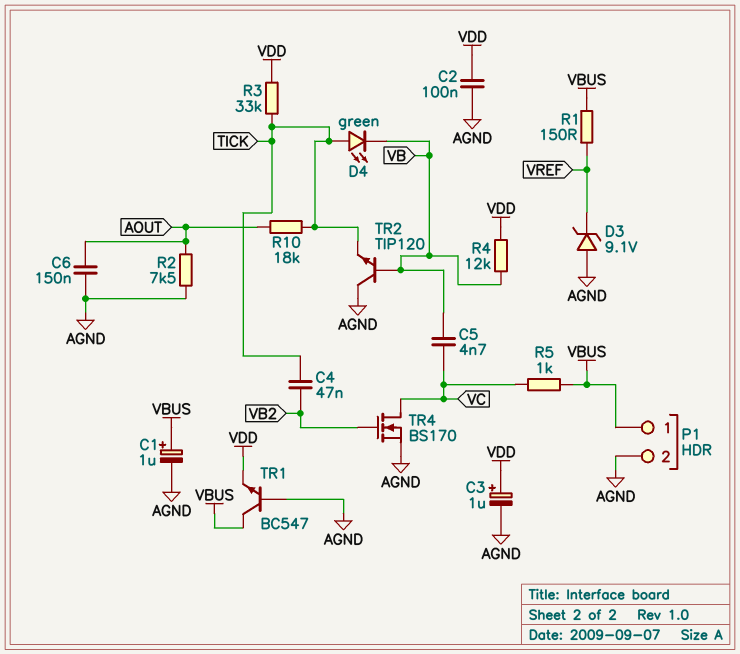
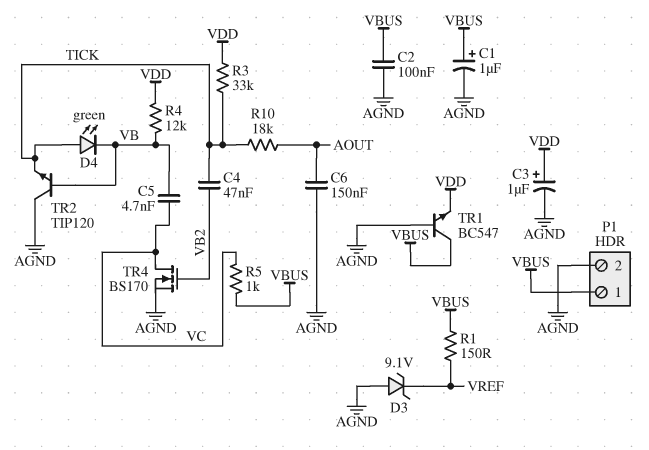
C2: 100nF (AGND, VDD) -> 100nF (AGND, VBUS)
R2: 7.5k (AGND, AOUT) -> none

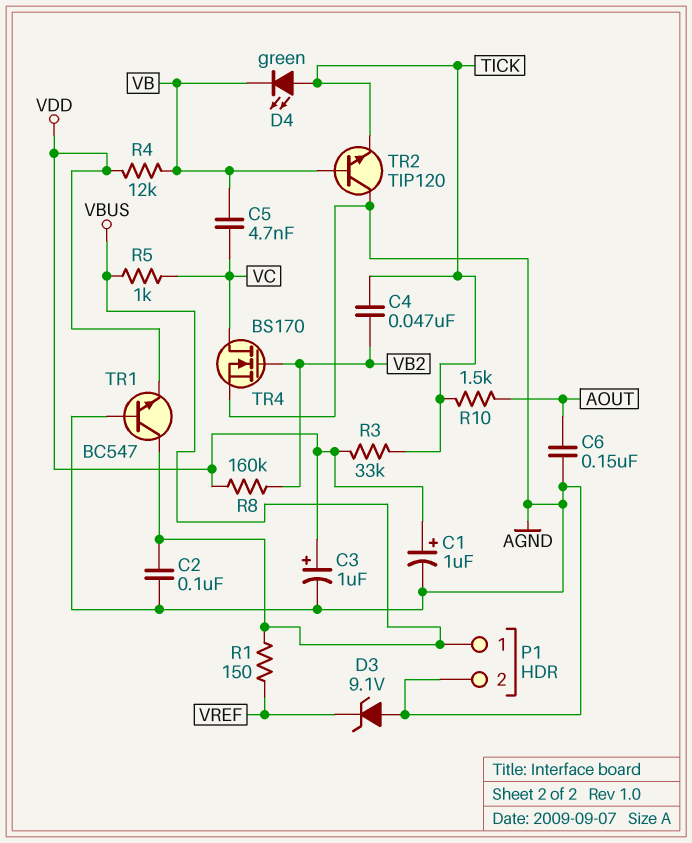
C1: 1uF (plus VBUS, minus AGND) -> 1uF (plus VDD, minus AGND)
R8: none -> 160k (VB2, VDD)
R10: 18k (AOUT, TICK) -> 1.5k (AOUT, TICK)

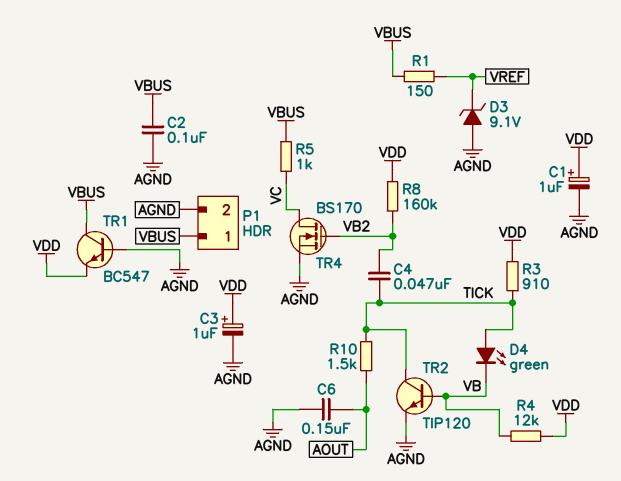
C5: 4.7nF (VB, VC) -> none
R3: 33k (TICK, VDD) -> 910 (TICK, VDD)
TR2: NPN TIP120 (B VB, C AGND, E TICK) -> NPN TIP120 (B VB, C TICK, E AGND)

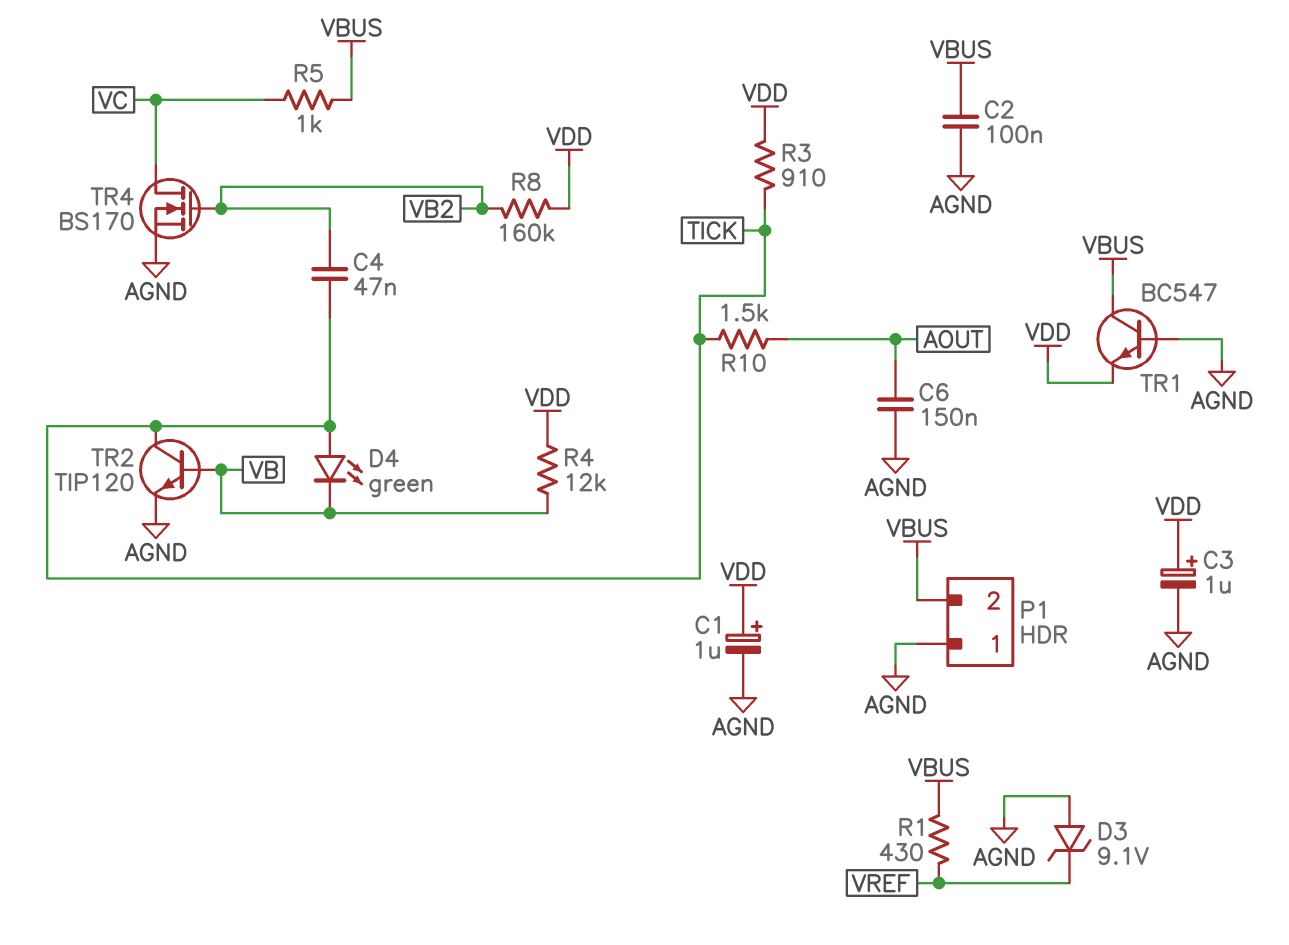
P1 pin 1: VBUS -> AGND
P1 pin 2: AGND -> VBUS
R1: 150 (VBUS, VREF) -> 430 (VBUS, VREF)

